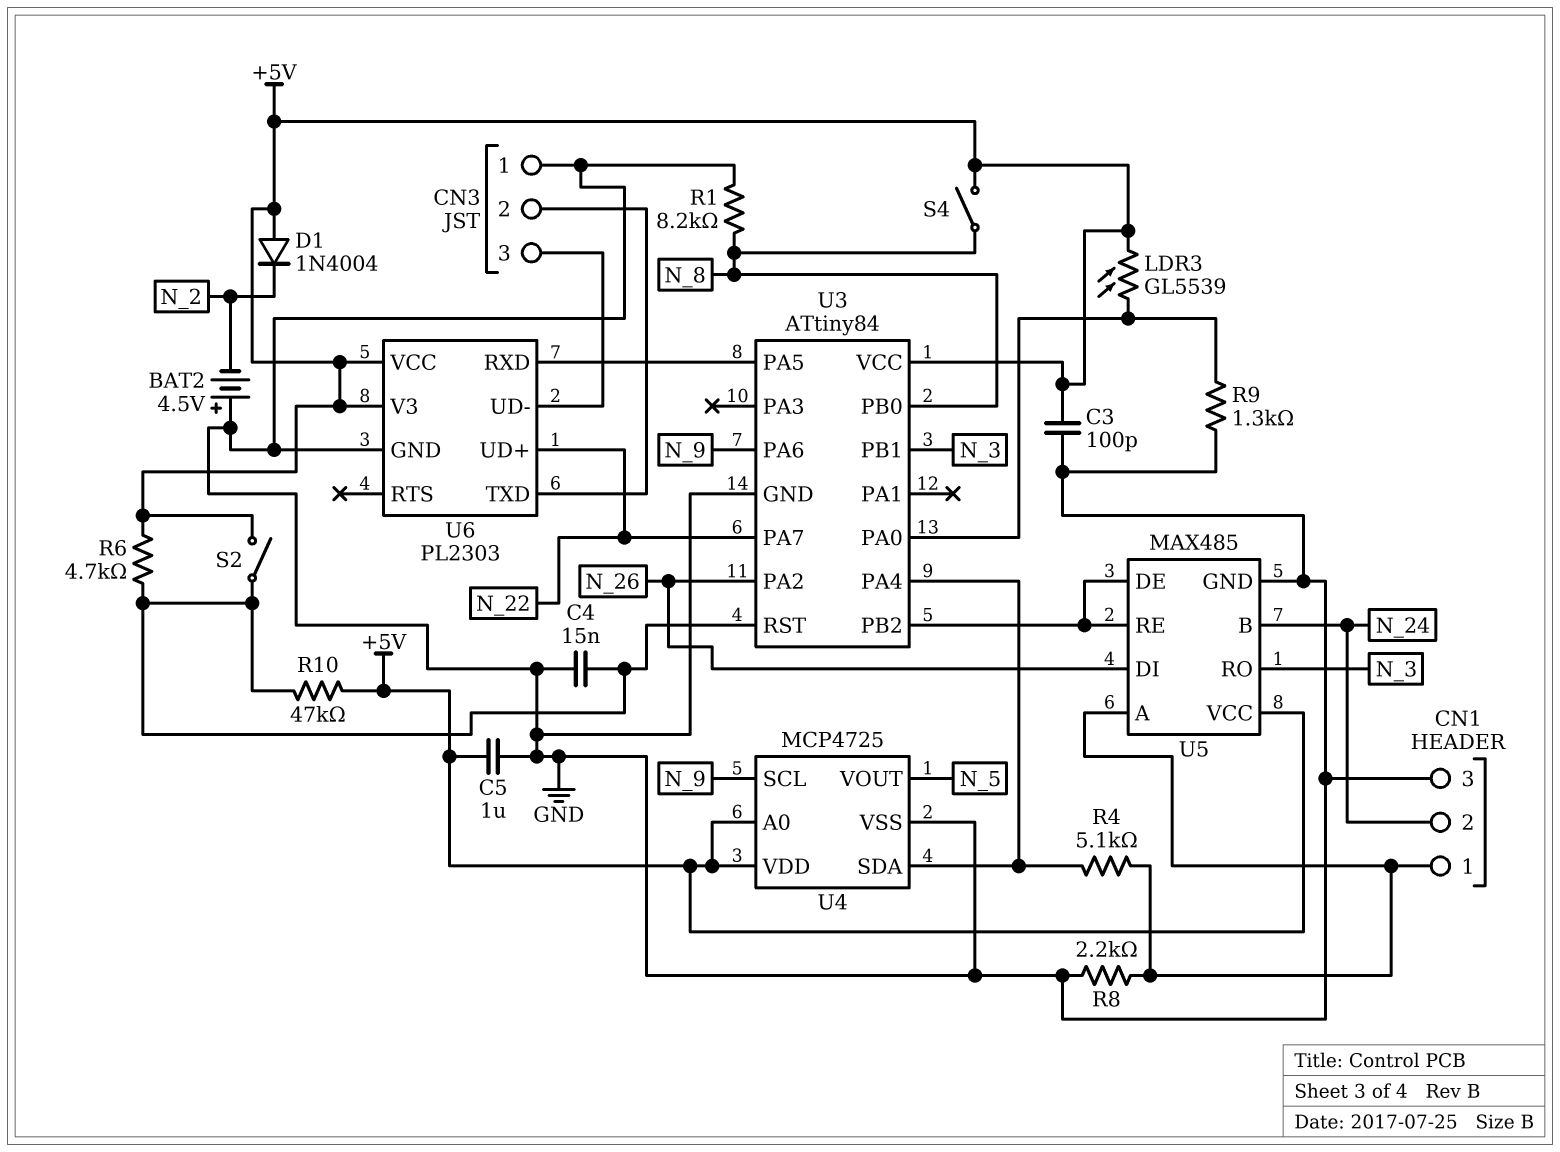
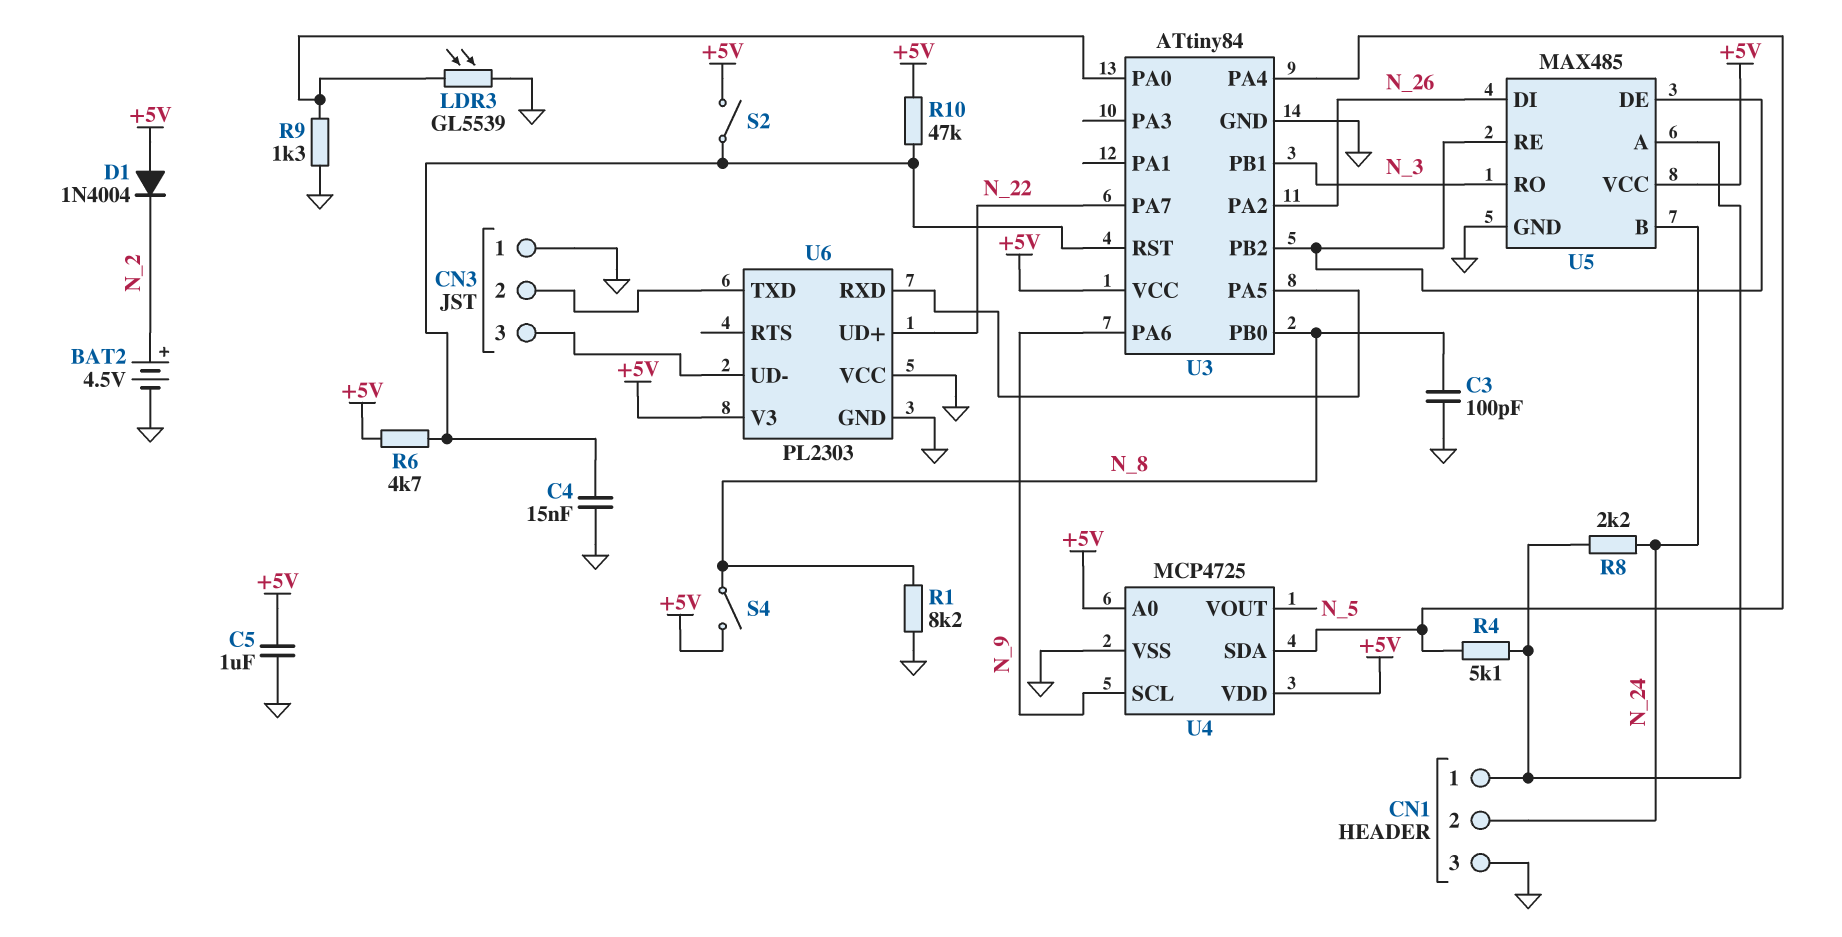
BAT2: 4.5V (plus GND, minus N_2) -> 4.5V (plus N_2, minus GND)
C3: 100pF (+5V, GND) -> 100pF (GND, N_8)
LDR3: GL5539 (+5V, U3/PA0) -> GL5539 (GND, U3/PA0)
R8: 2.2k (CN1/1, GND) -> 2.2k (CN1/1, N_24)
U6 pin VCC: +5V -> GND

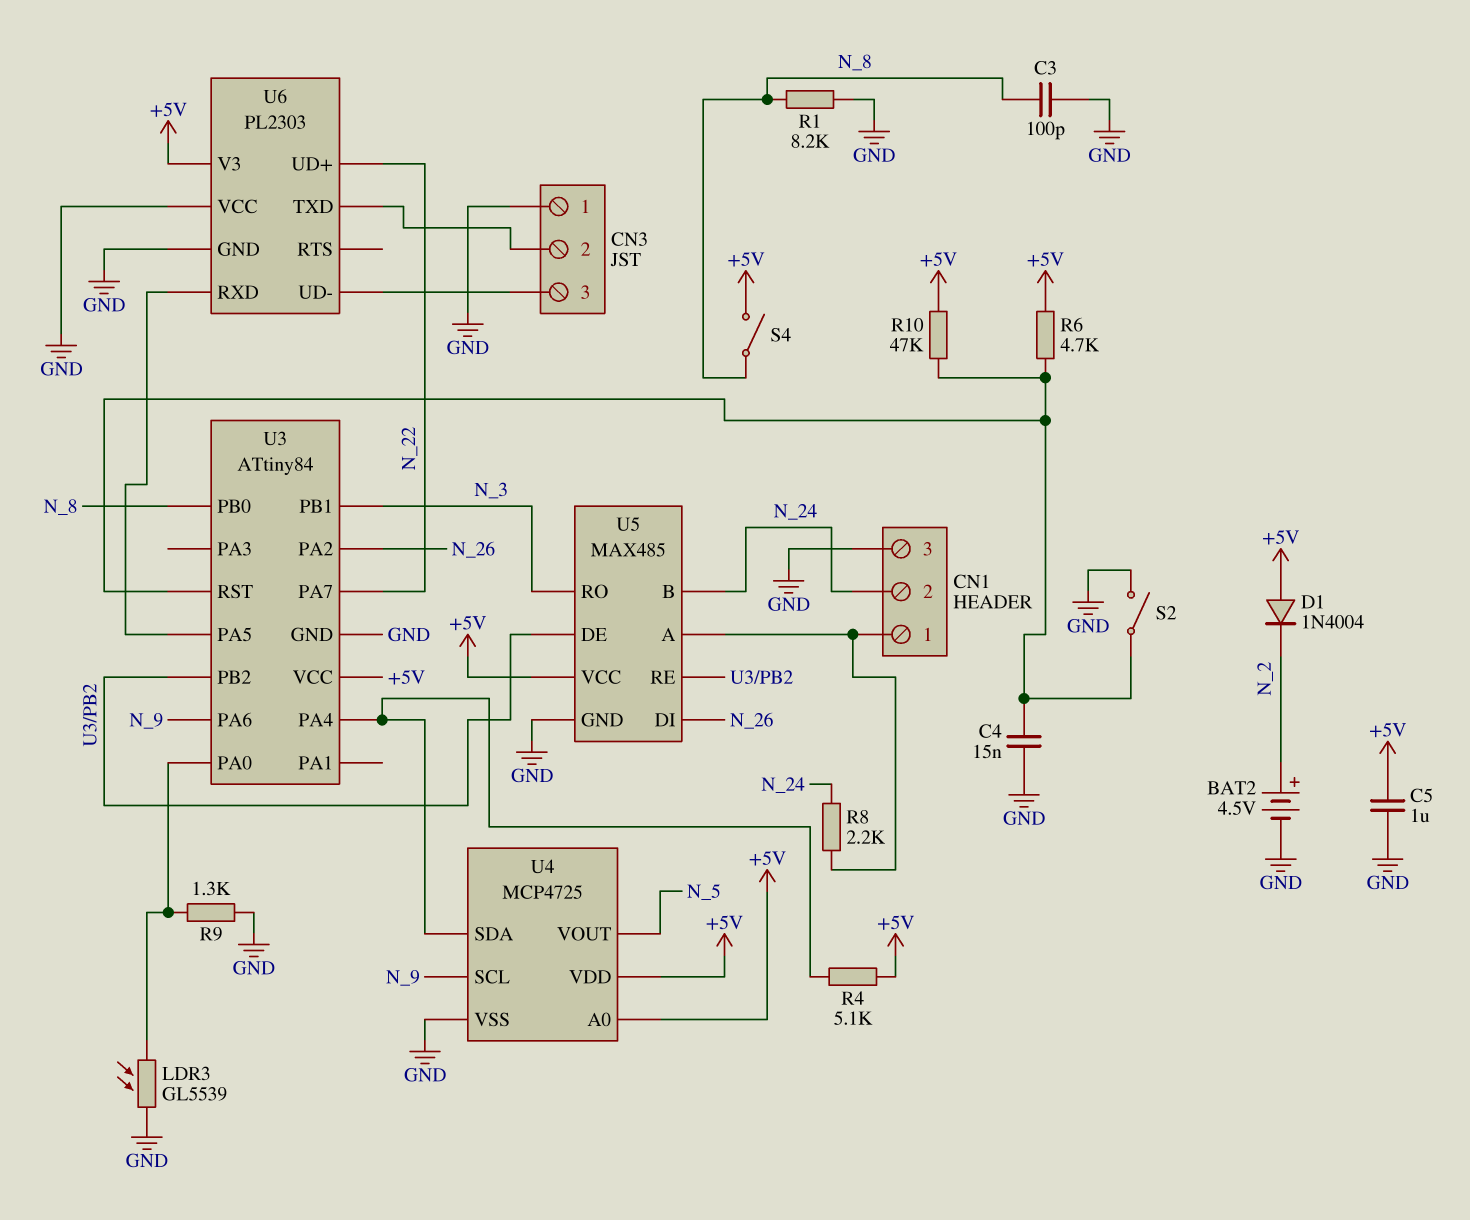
R4: 5.1k (CN1/1, U3/PA4) -> 5.1k (+5V, U3/PA4)
S2: switch (+5V, U3/RST) -> switch (GND, U3/RST)

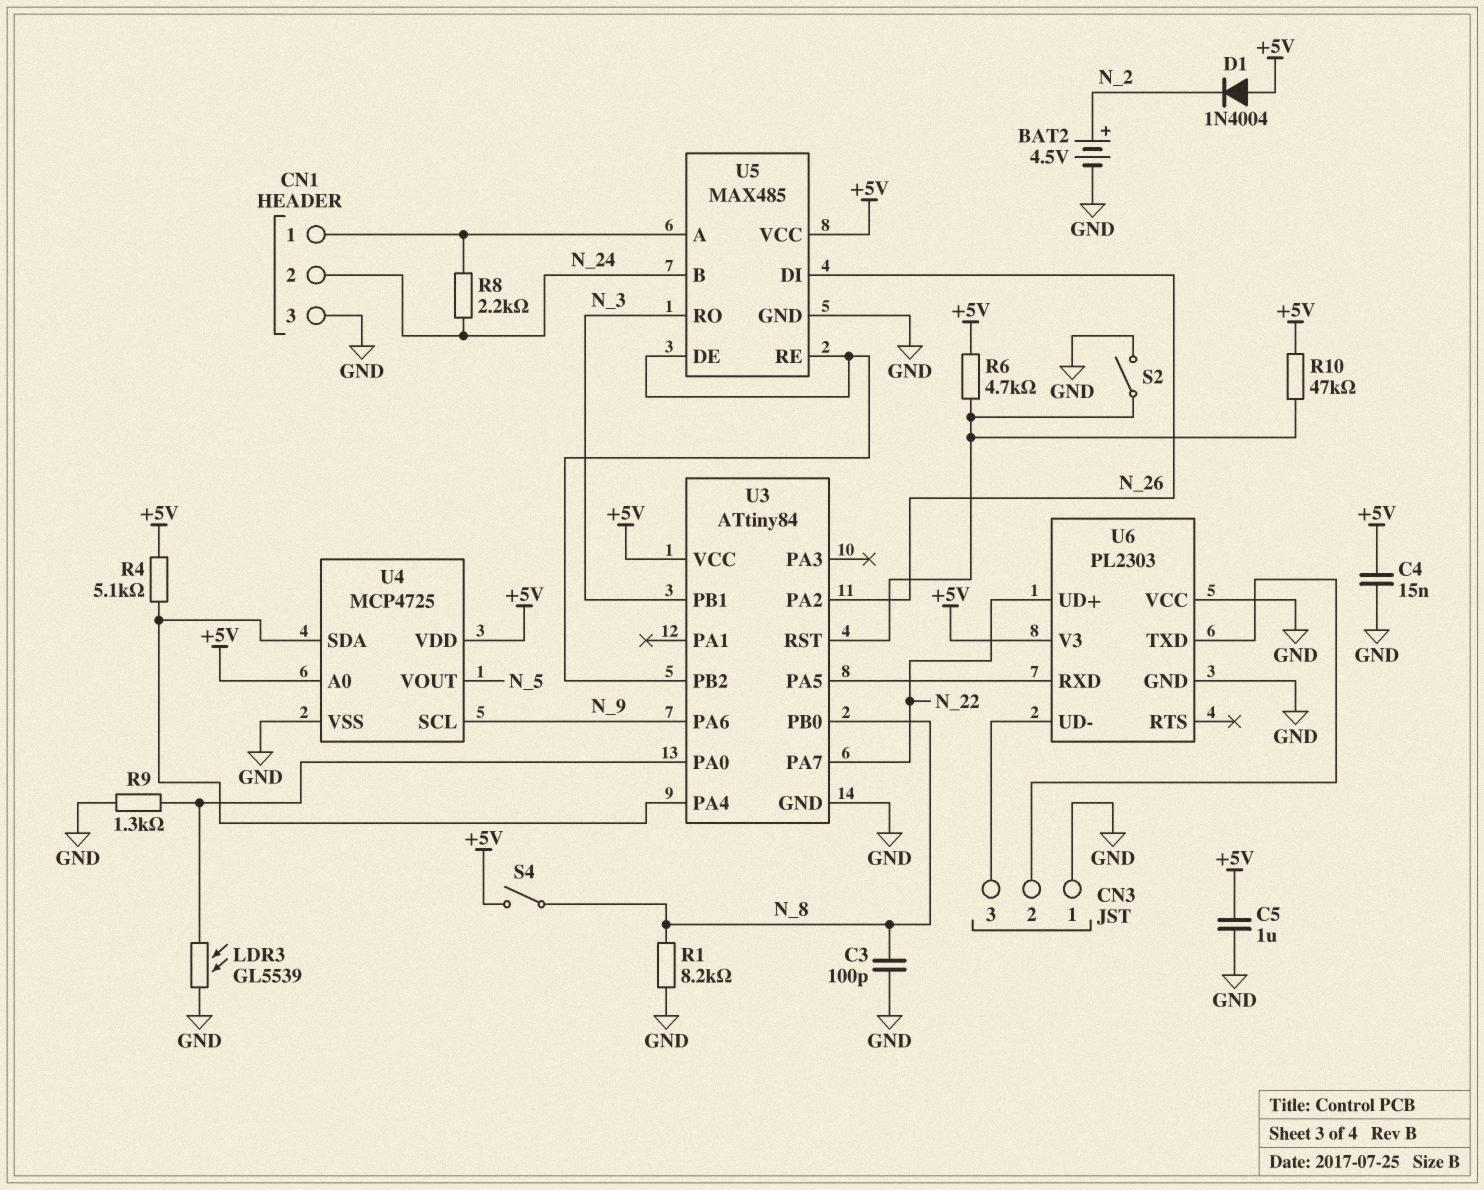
C4: 15nF (GND, U3/RST) -> 15nF (+5V, GND)

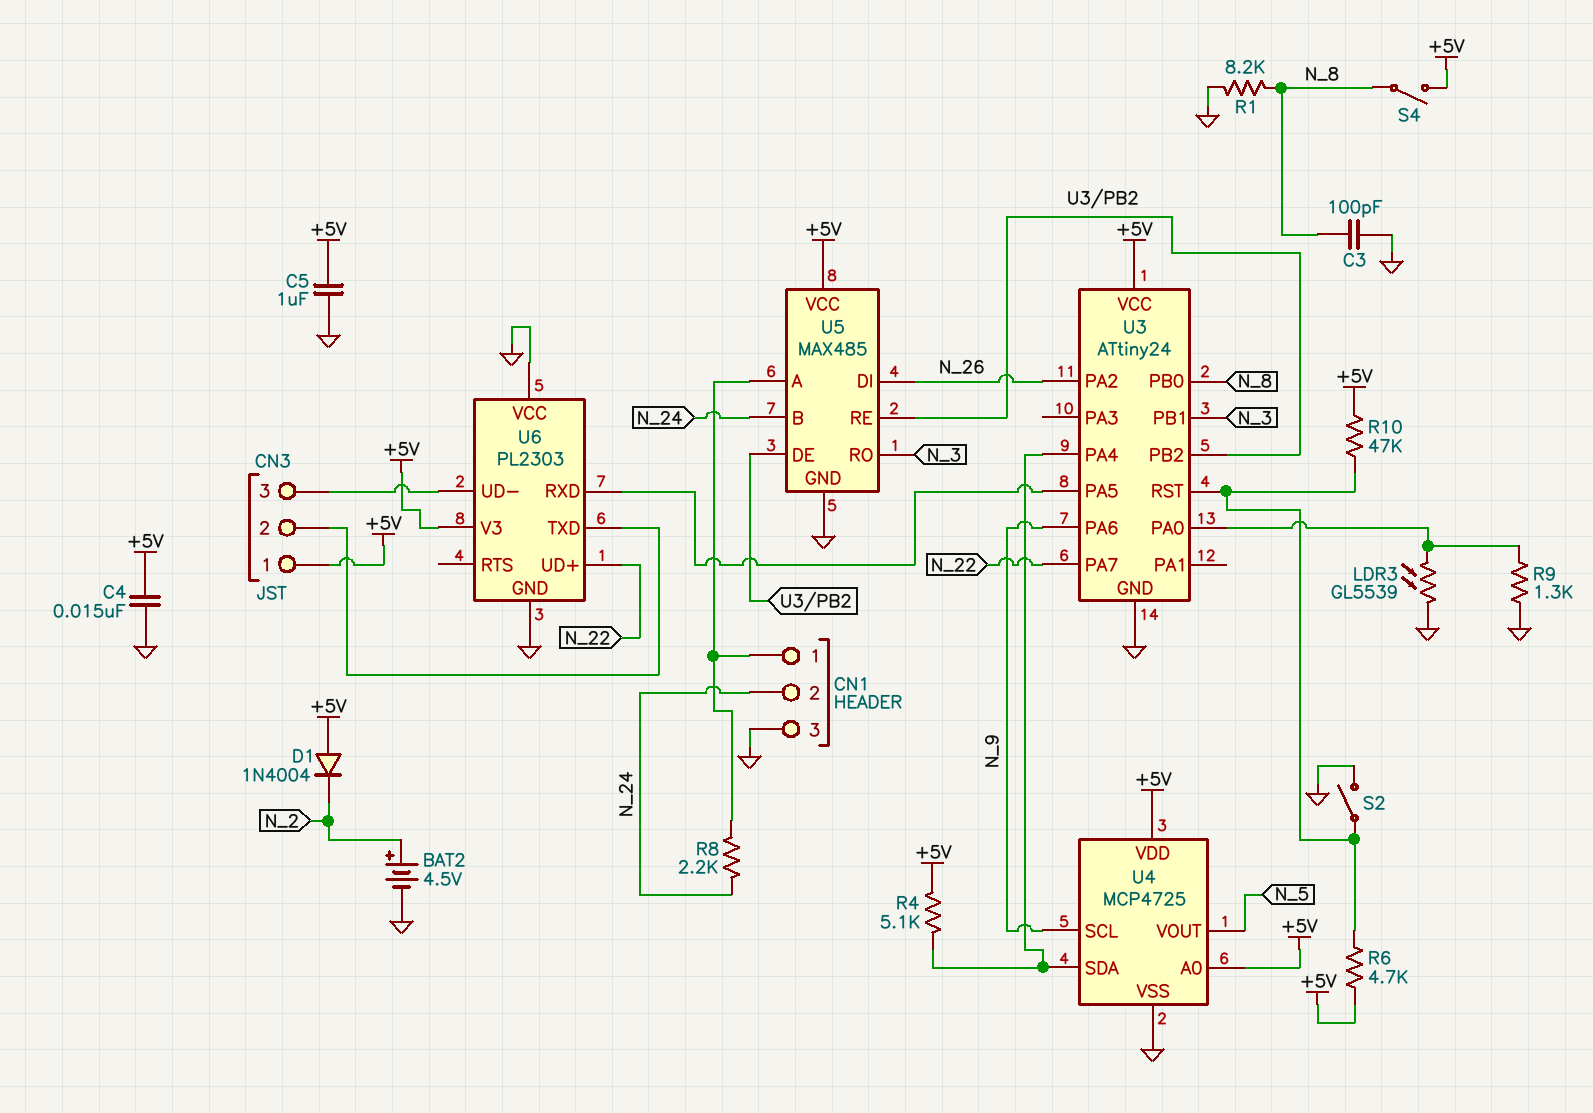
CN3 pin 1: GND -> +5V
U3: ATtiny84 -> ATtiny24

